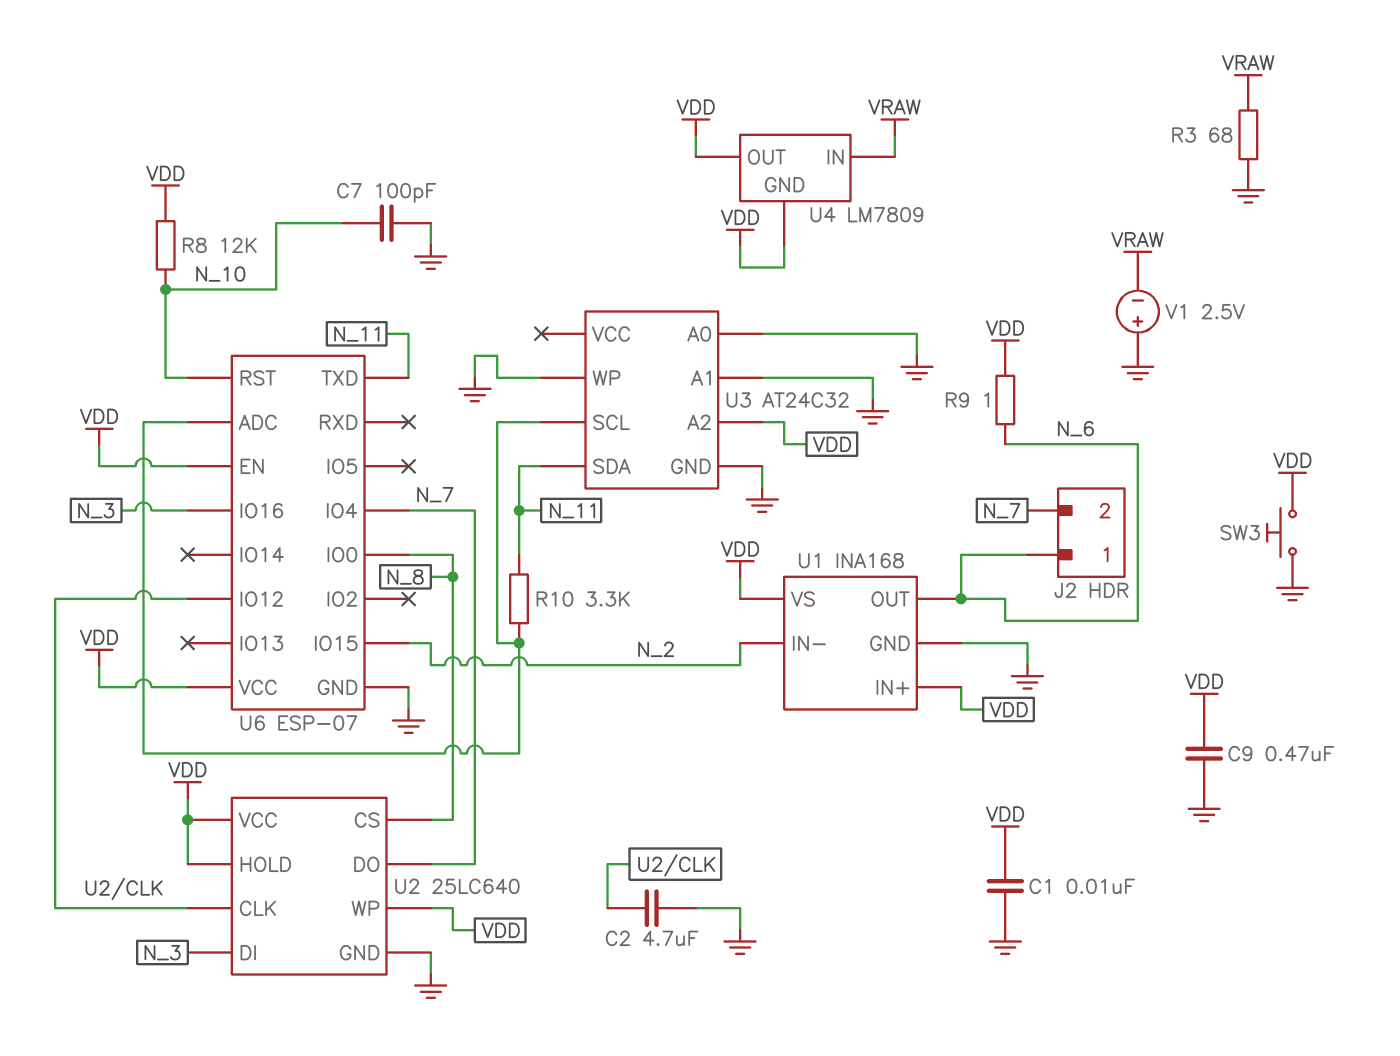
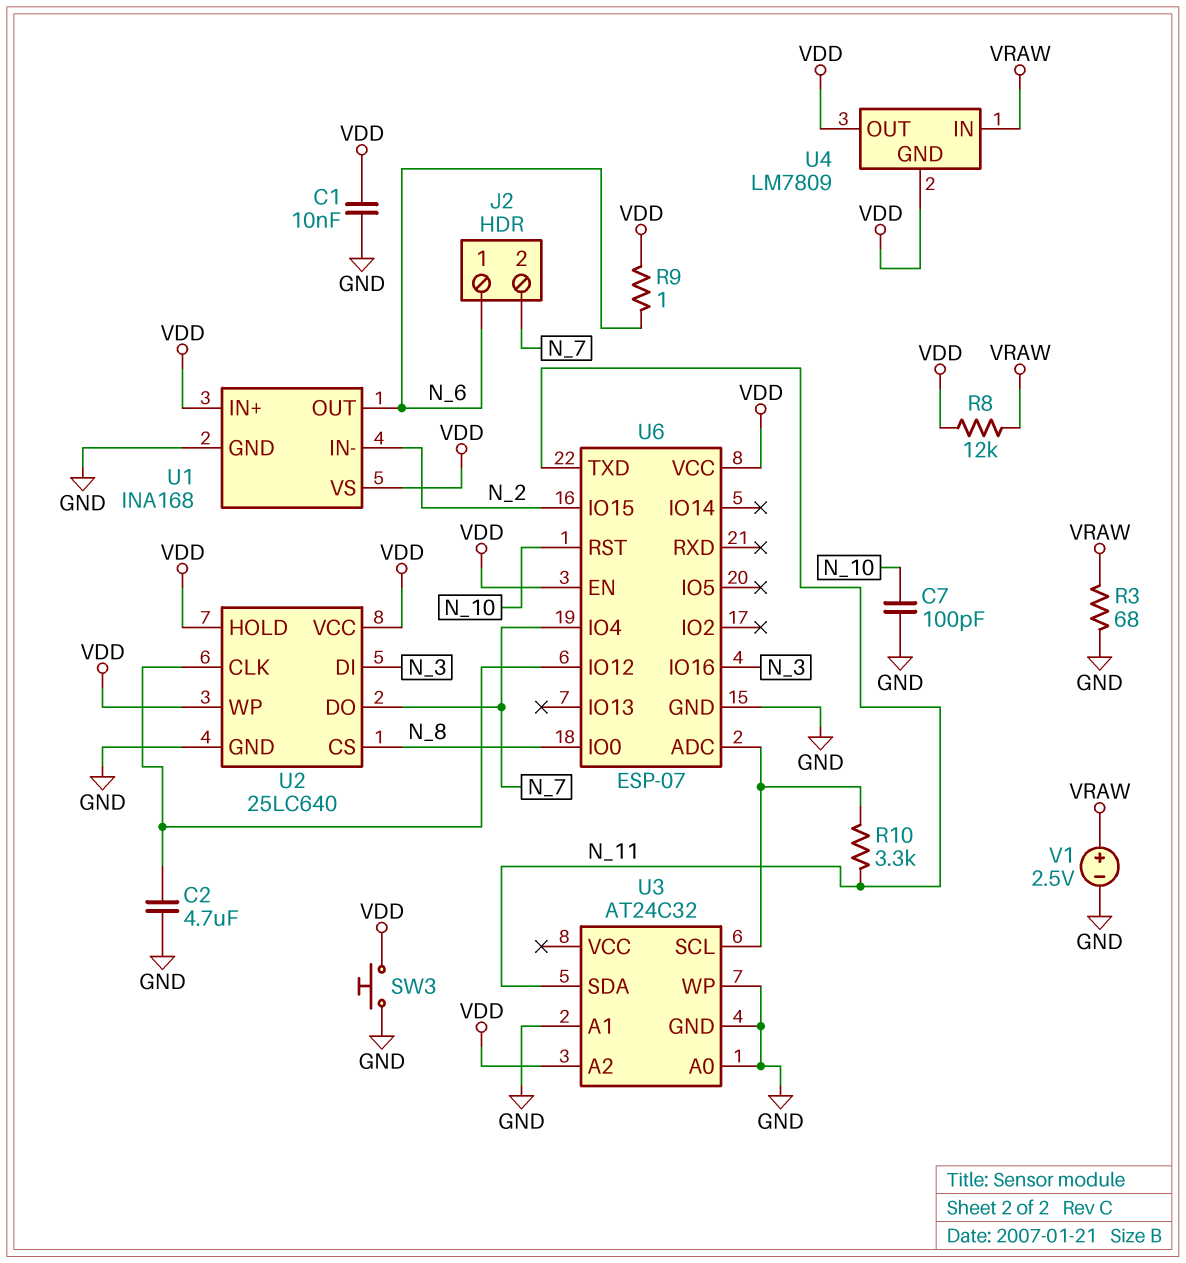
C9: 470nF (GND, VDD) -> none
R8: 12k (N_10, VDD) -> 12k (VDD, VRAW)
V1: 2.5V (plus GND, minus VRAW) -> 2.5V (plus VRAW, minus GND)

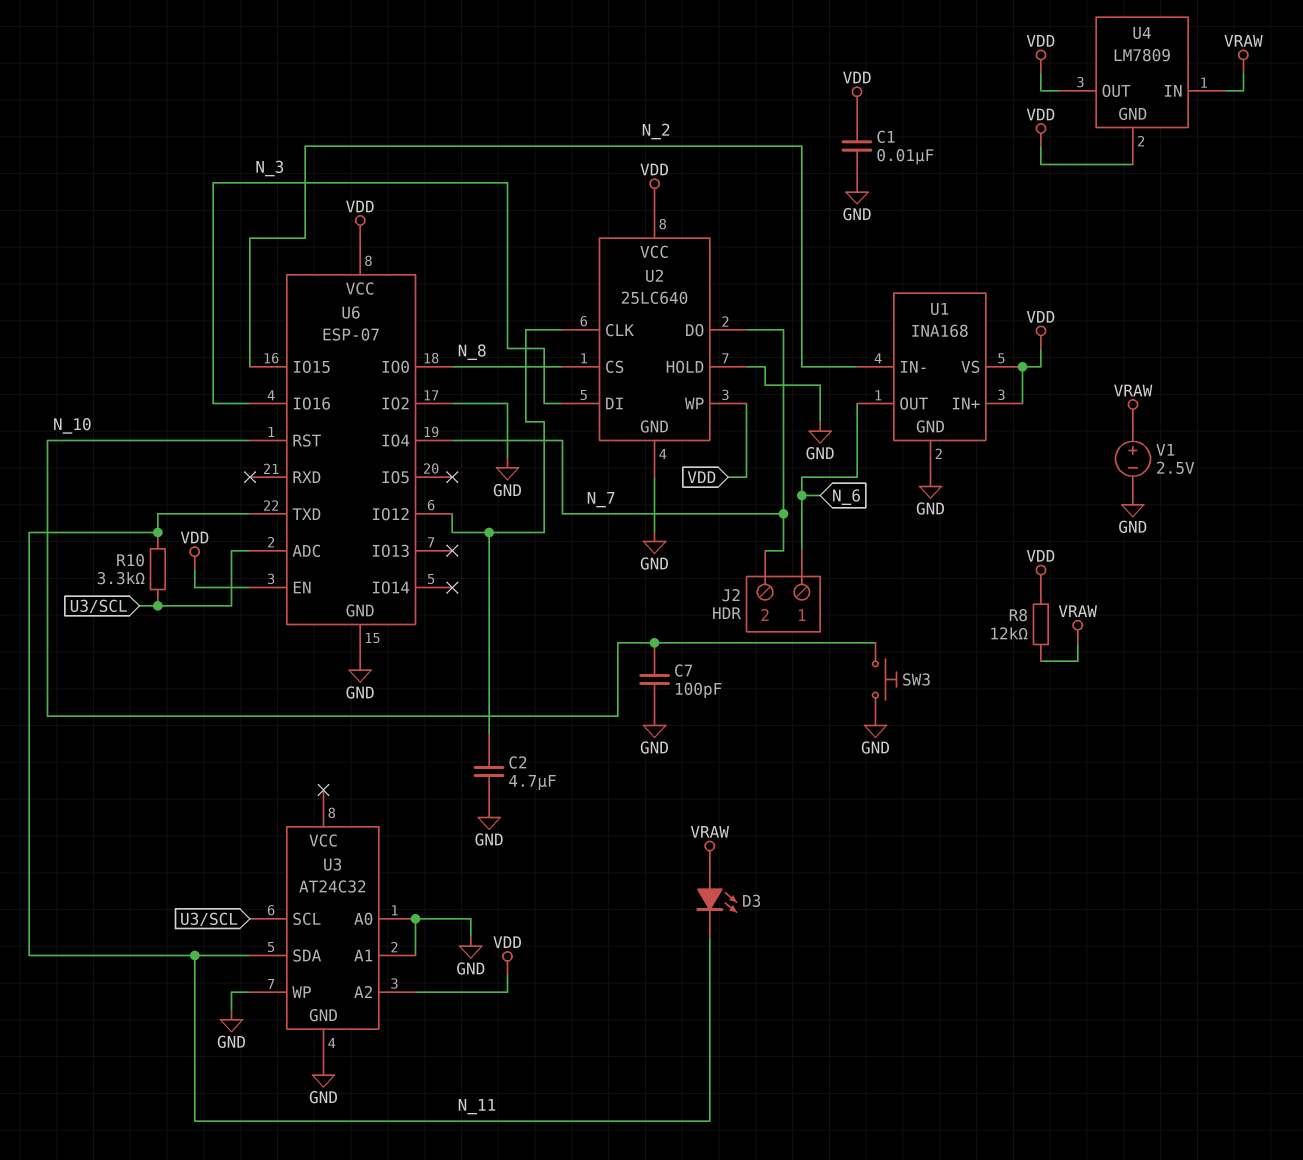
D3: none -> LED (A VRAW, K N_11)
R3: 68 (GND, VRAW) -> none
R9: 1 (N_6, VDD) -> none
SW3: button (GND, VDD) -> button (GND, N_10)
U2 pin HOLD: VDD -> GND
U6 pin IO2: none -> GND

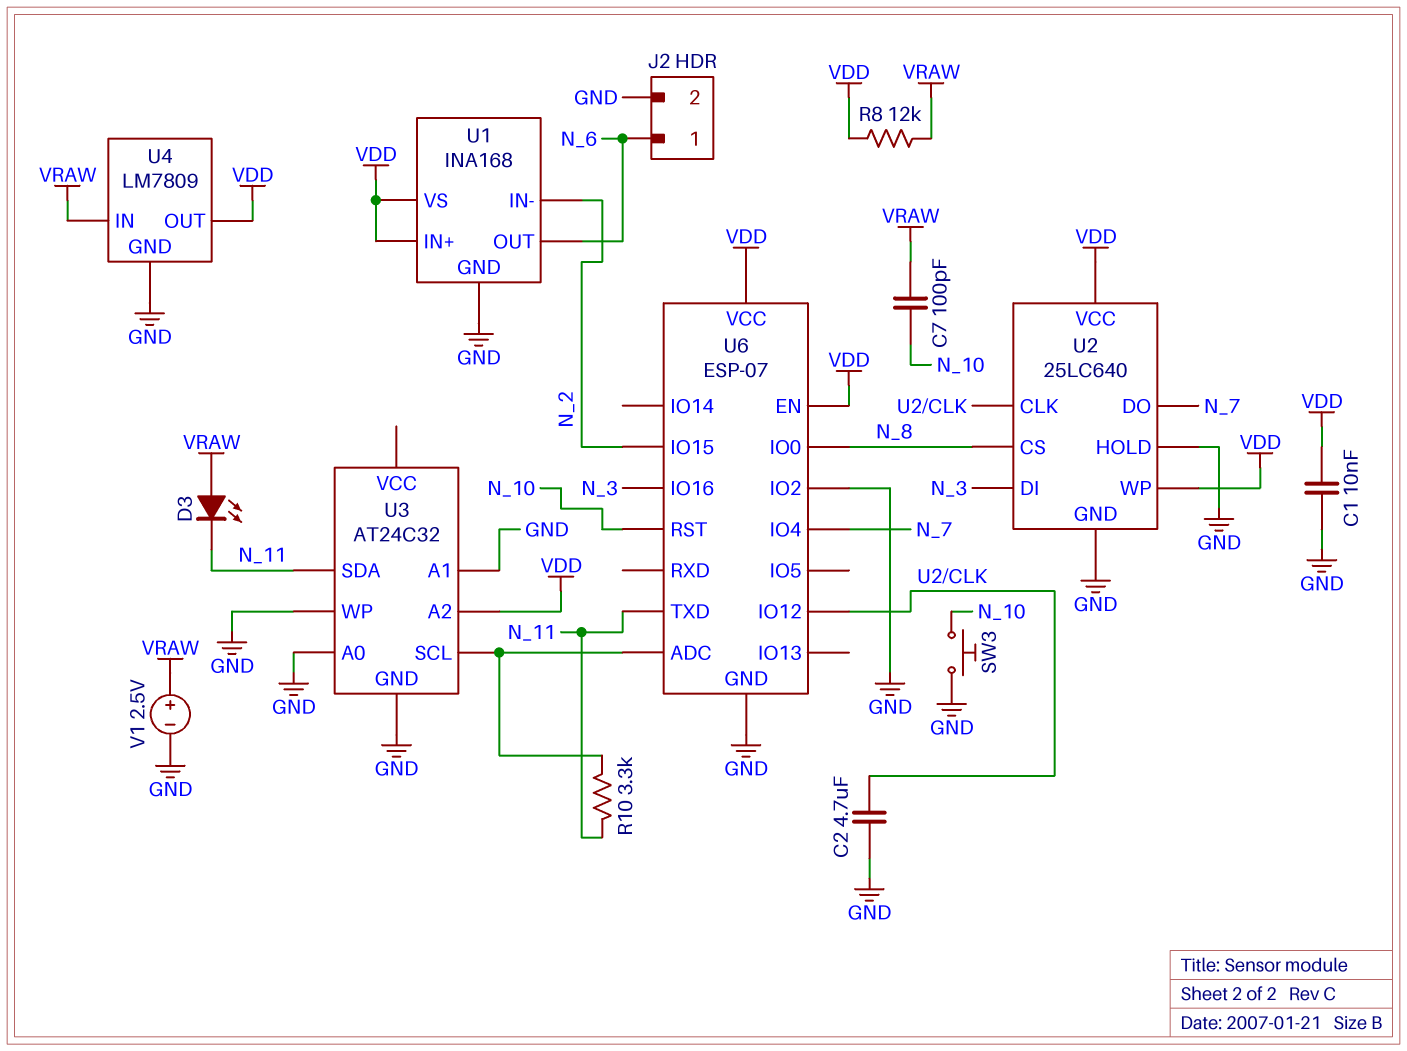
C7: 100pF (GND, N_10) -> 100pF (N_10, VRAW)
J2 pin 2: N_7 -> GND
U4 pin GND: VDD -> GND

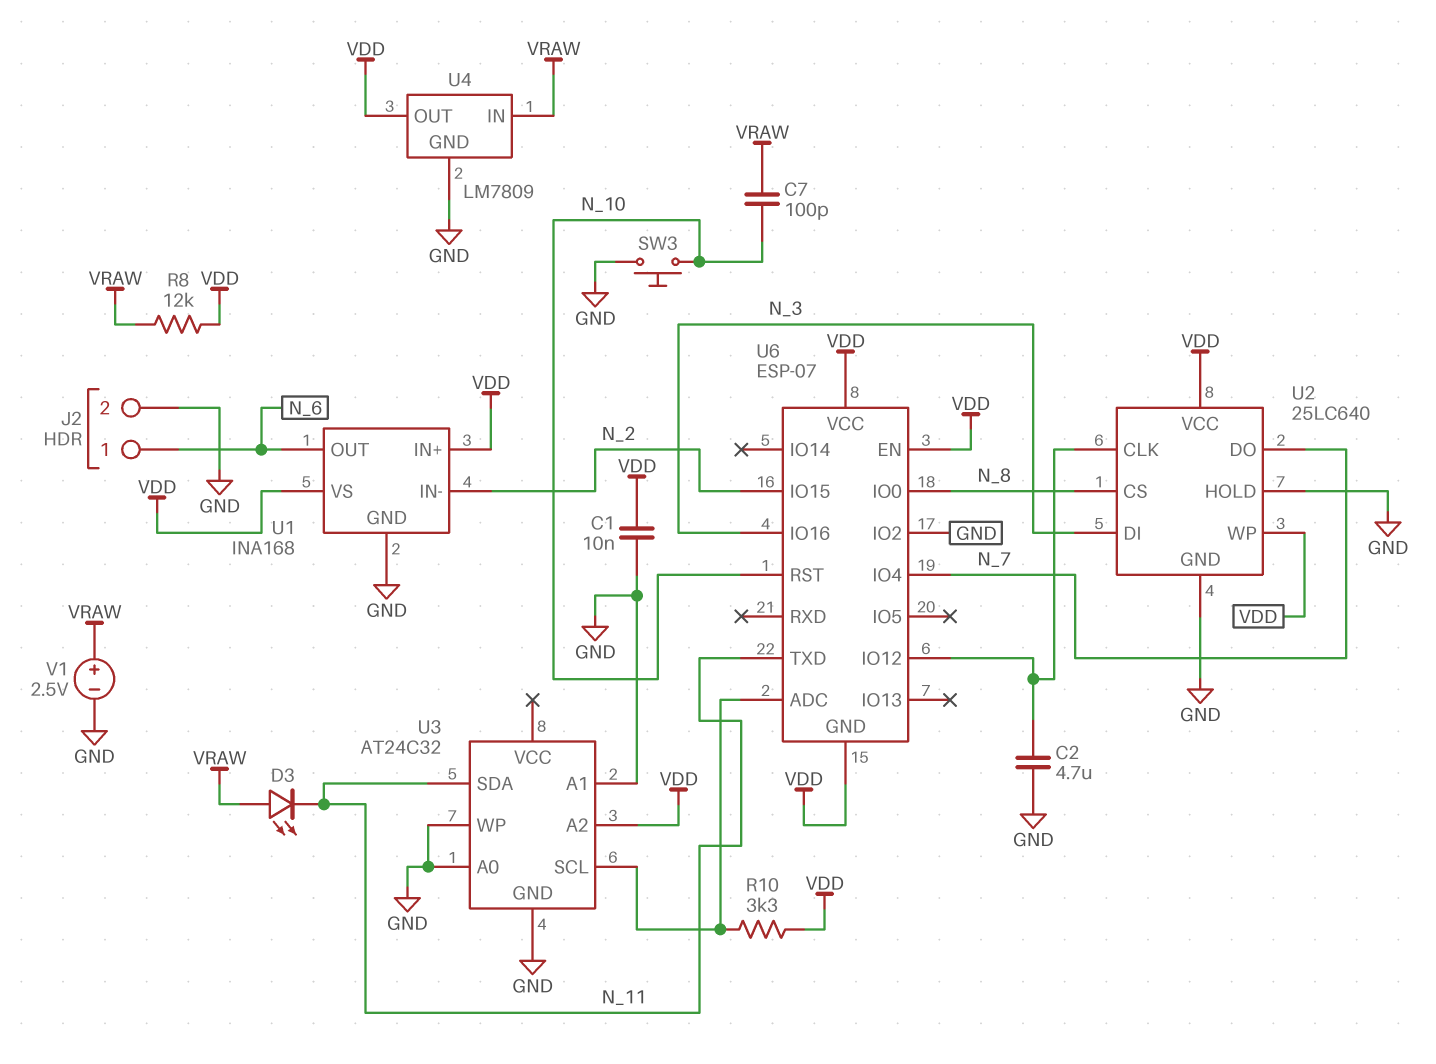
R10: 3.3k (N_11, U3/SCL) -> 3.3k (U3/SCL, VDD)
U6 pin GND: GND -> VDD

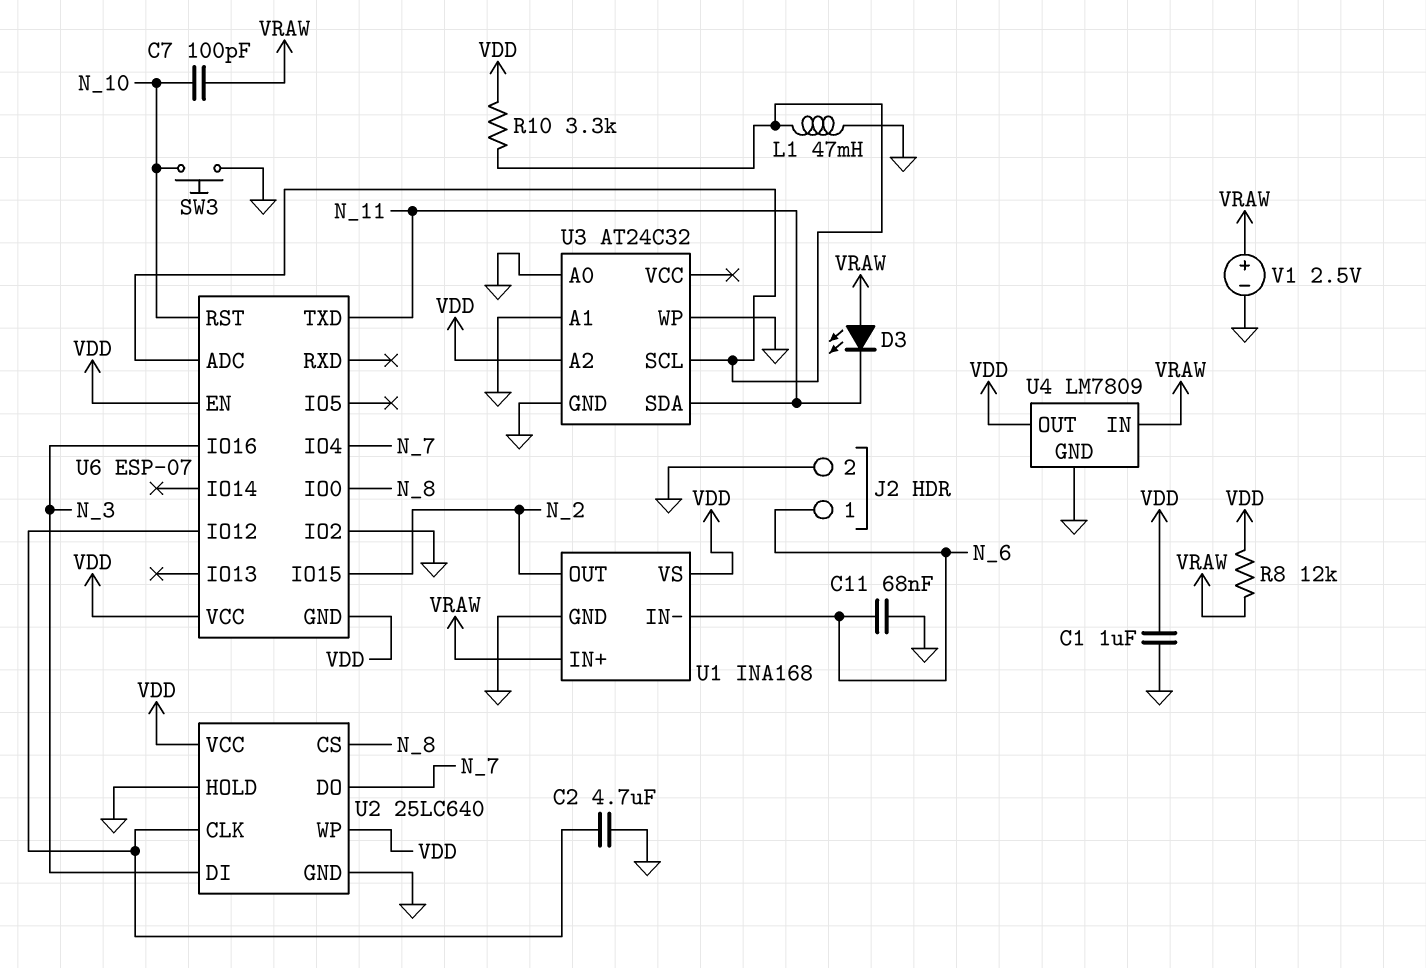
C1: 10nF (GND, VDD) -> 1uF (GND, VDD)
C11: none -> 68nF (GND, N_6)
L1: none -> 47mH (GND, U3/SCL)
U1 pin IN+: VDD -> VRAW
U1 pin IN-: N_2 -> N_6
U1 pin OUT: N_6 -> N_2

